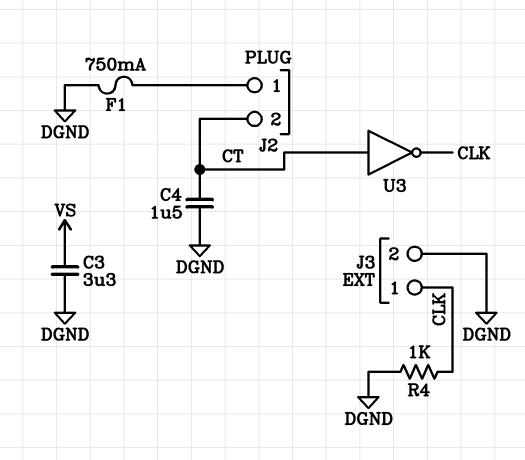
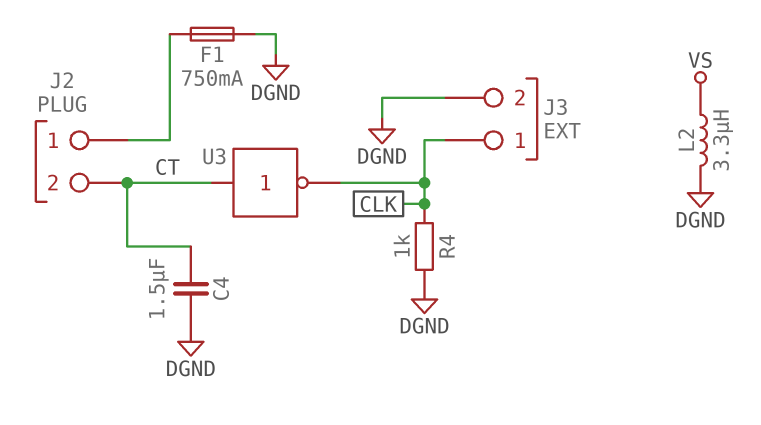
C3: 3.3uF (DGND, VS) -> none
L2: none -> 3.3uH (DGND, VS)

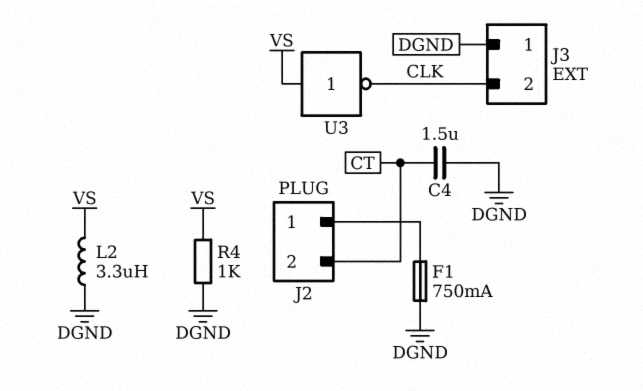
J3 pin 1: CLK -> DGND
J3 pin 2: DGND -> CLK
R4: 1k (CLK, DGND) -> 1k (DGND, VS)
U3: NOT (in CT, out CLK) -> NOT (in VS, out CLK)

